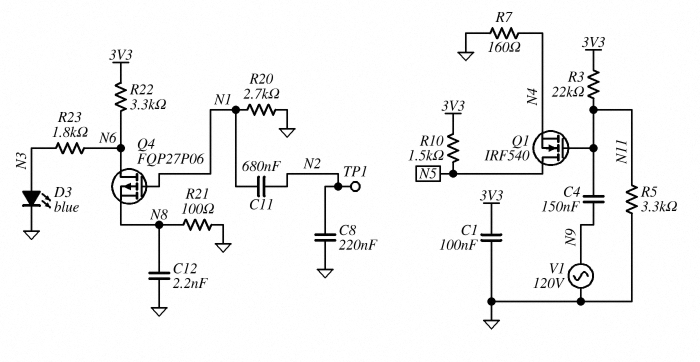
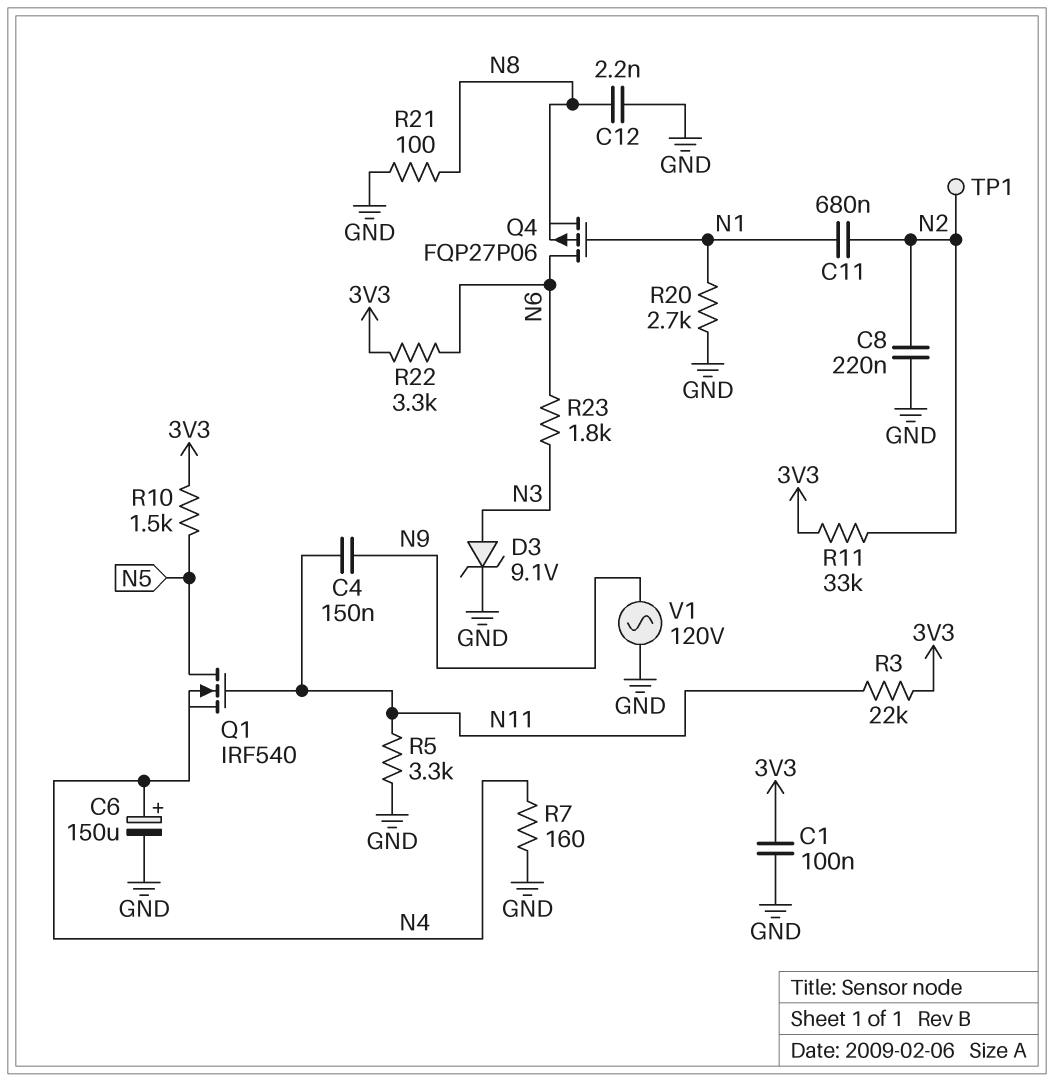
C6: none -> 150uF (plus N4, minus GND)
D3: LED blue (A N3, K GND) -> zener 9.1V (A N3, K GND)
R11: none -> 33k (3V3, N2)

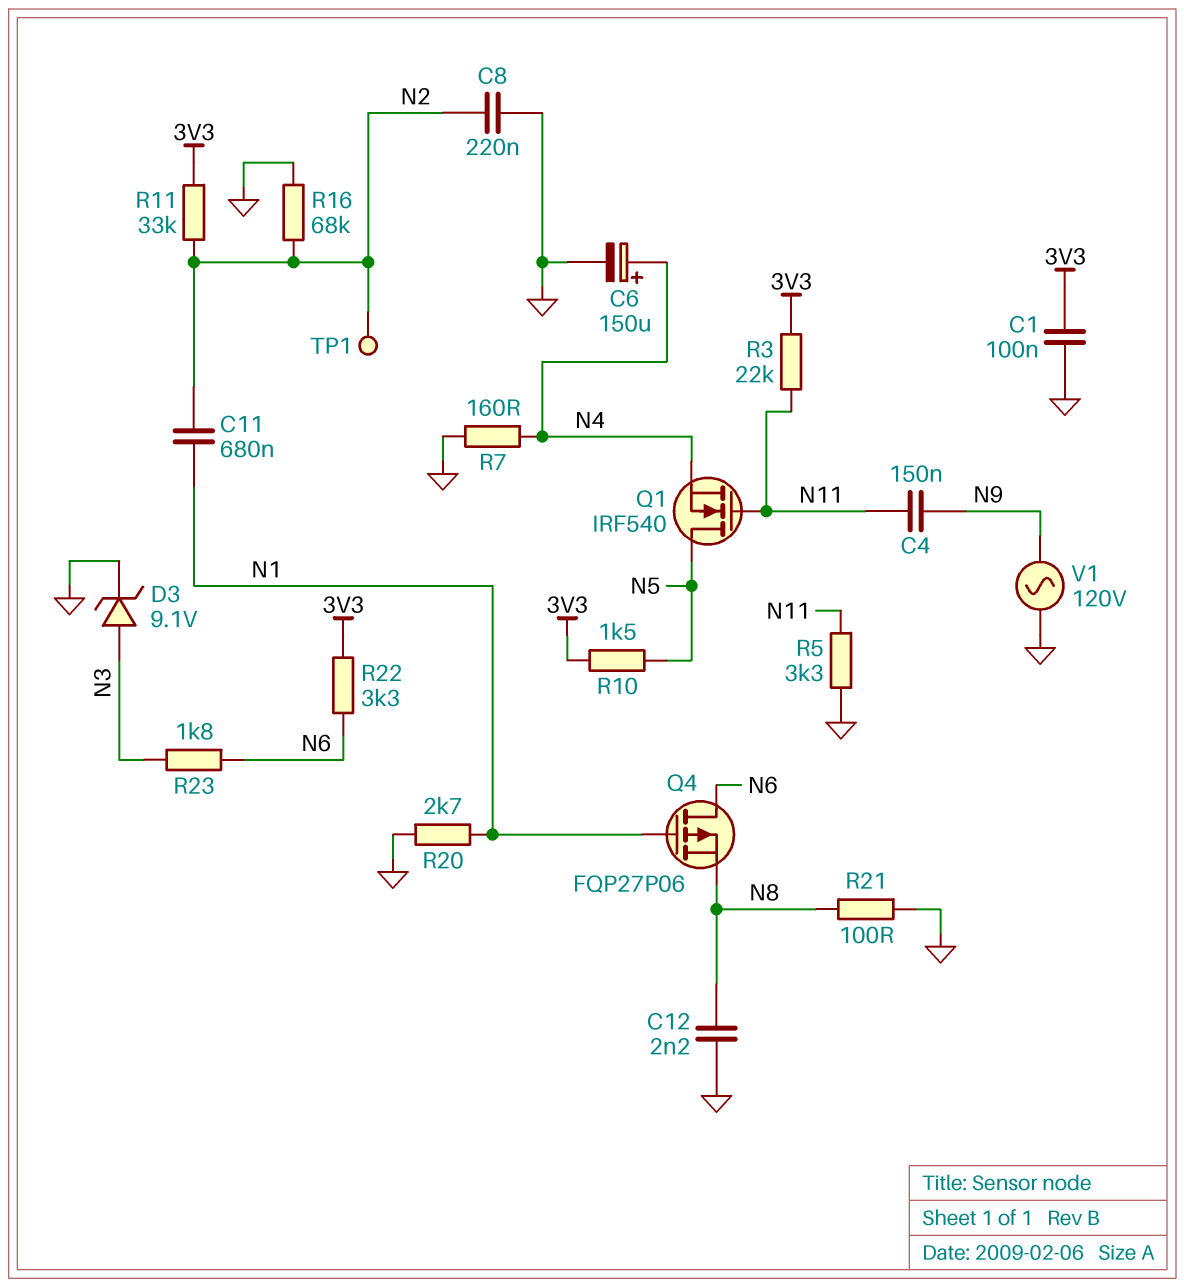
R16: none -> 68k (GND, N2)

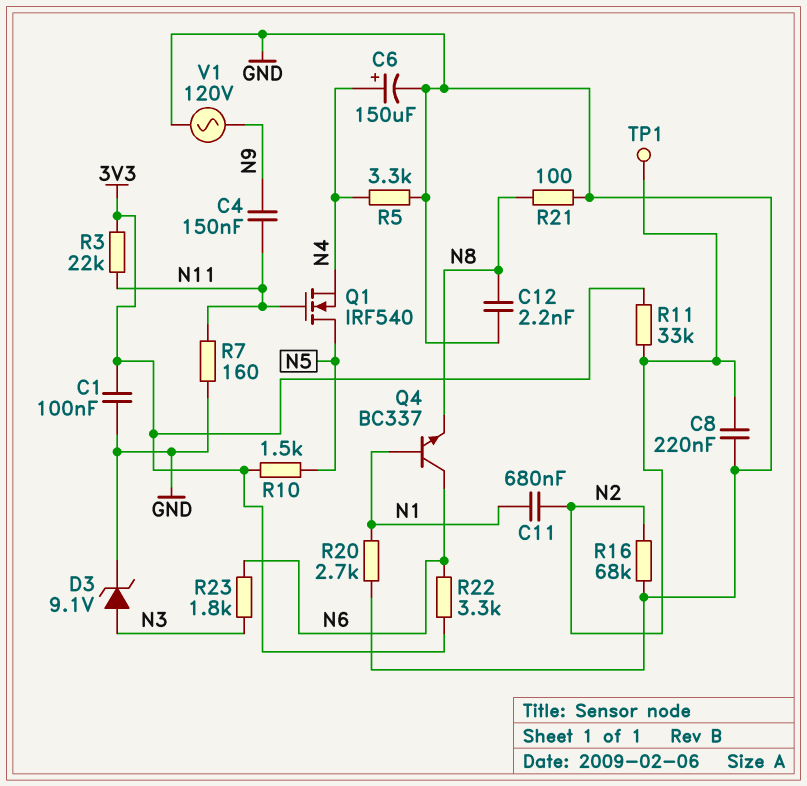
Q4: PMOS FQP27P06 (G N1, D N6, S N8) -> NPN BC337 (B N1, C N6, E N8)
R5: 3.3k (GND, N11) -> 3.3k (GND, N4)
R7: 160 (GND, N4) -> 160 (GND, N11)

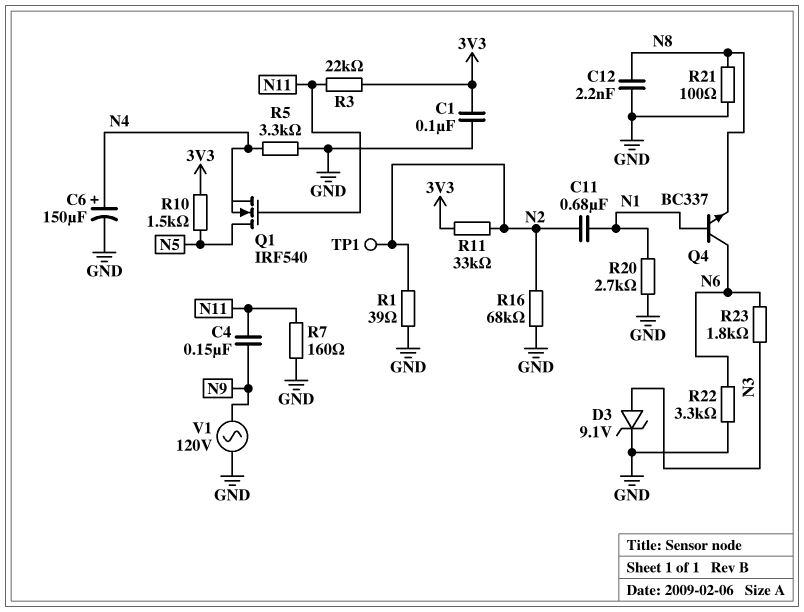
C8: 220nF (GND, N2) -> none
R1: none -> 39 (GND, N2)
R22: 3.3k (3V3, N6) -> 3.3k (GND, N6)

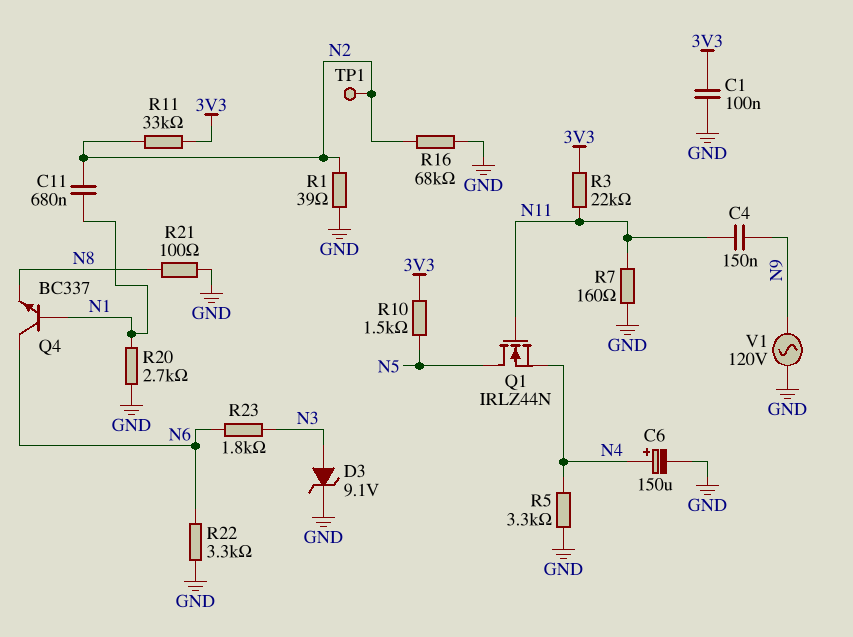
C12: 2.2nF (GND, N8) -> none
Q1: NMOS IRF540 (G N11, D N5, S N4) -> NMOS IRLZ44N (G N11, D N5, S N4)

